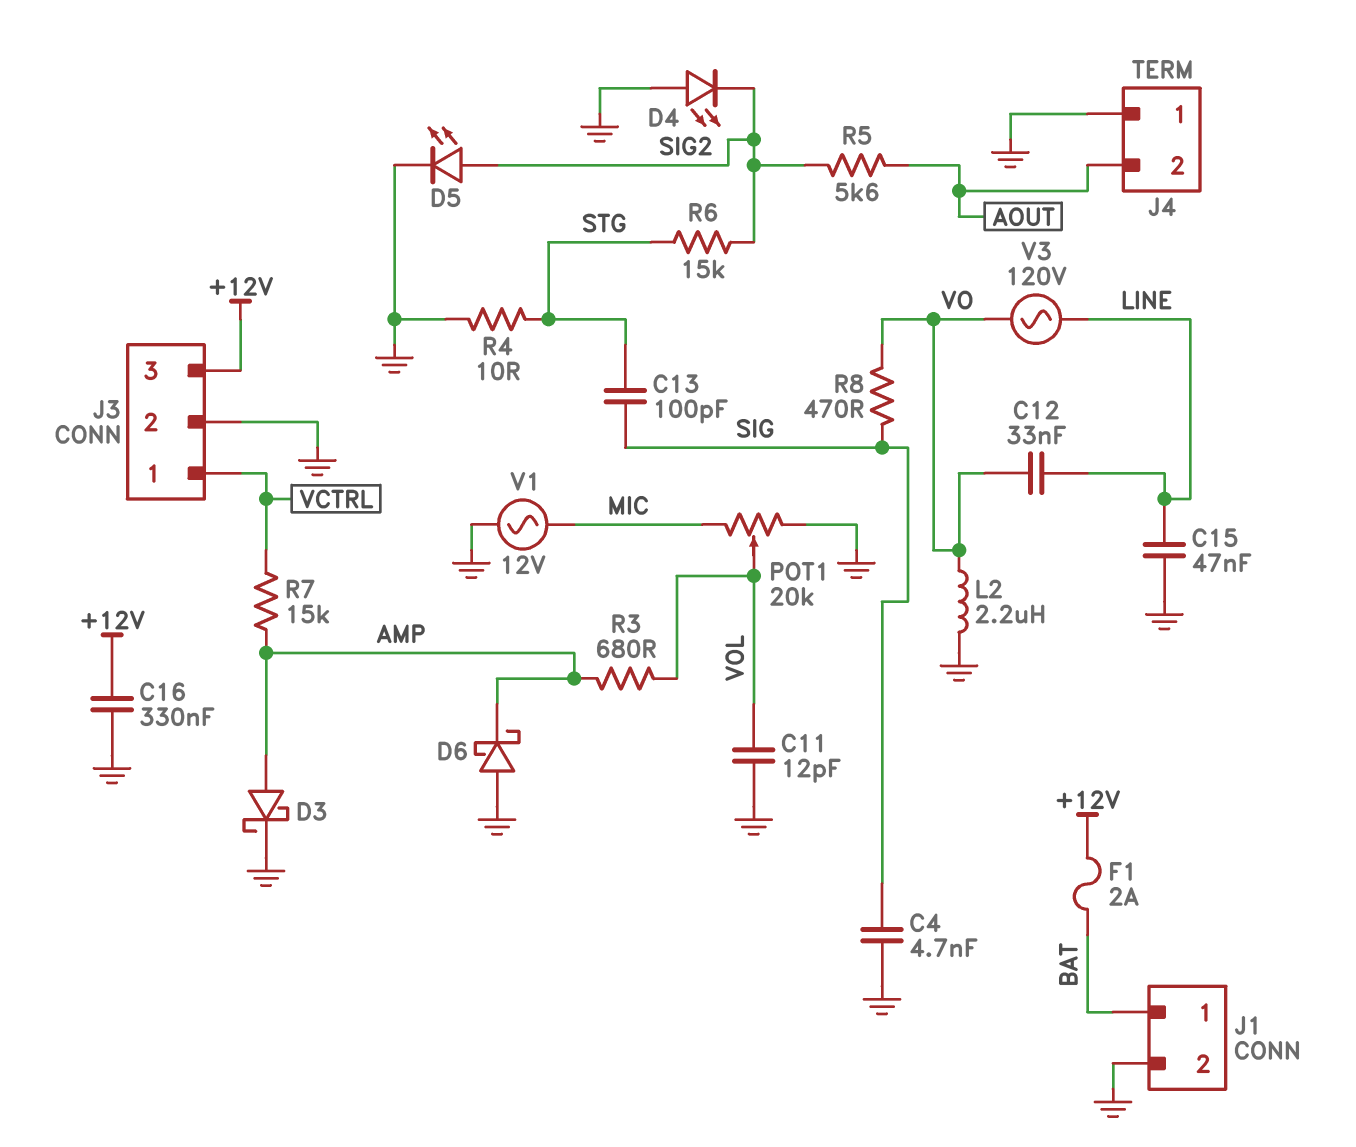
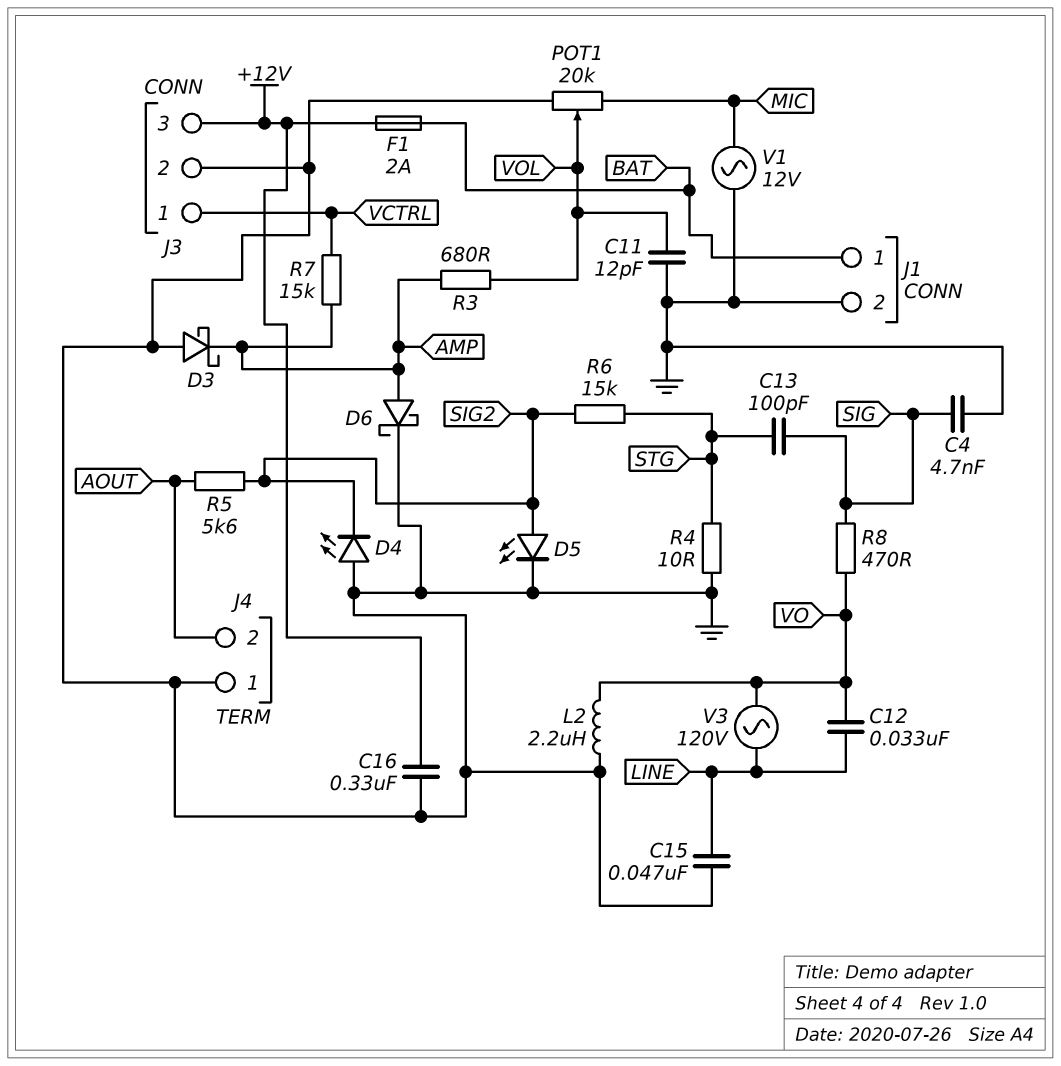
D3: schottky (A AMP, K GND) -> schottky (A GND, K AMP)
D6: schottky (A GND, K AMP) -> schottky (A AMP, K GND)

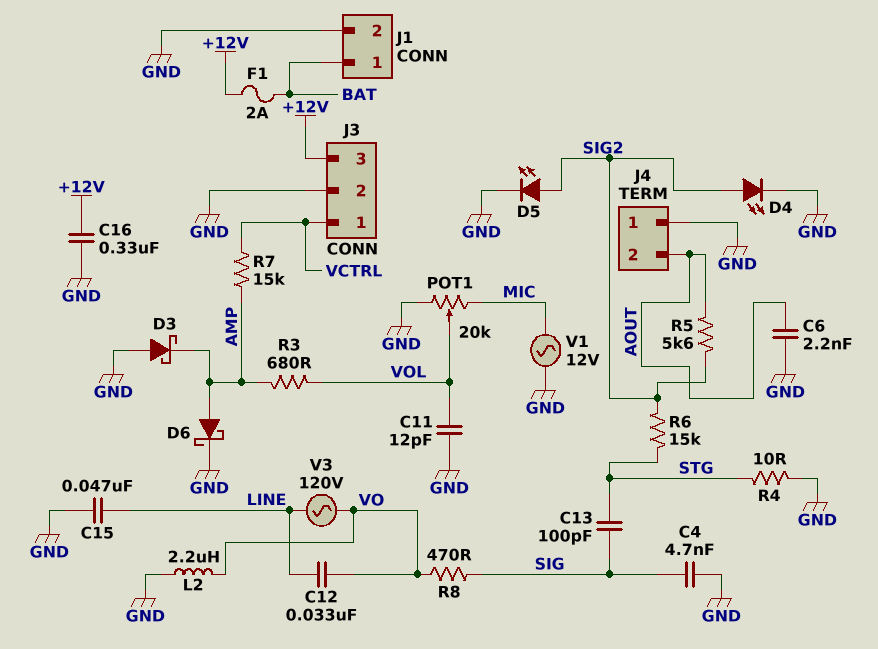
C6: none -> 2.2nF (AOUT, GND)
D4: LED (A GND, K SIG2) -> LED (A SIG2, K GND)

